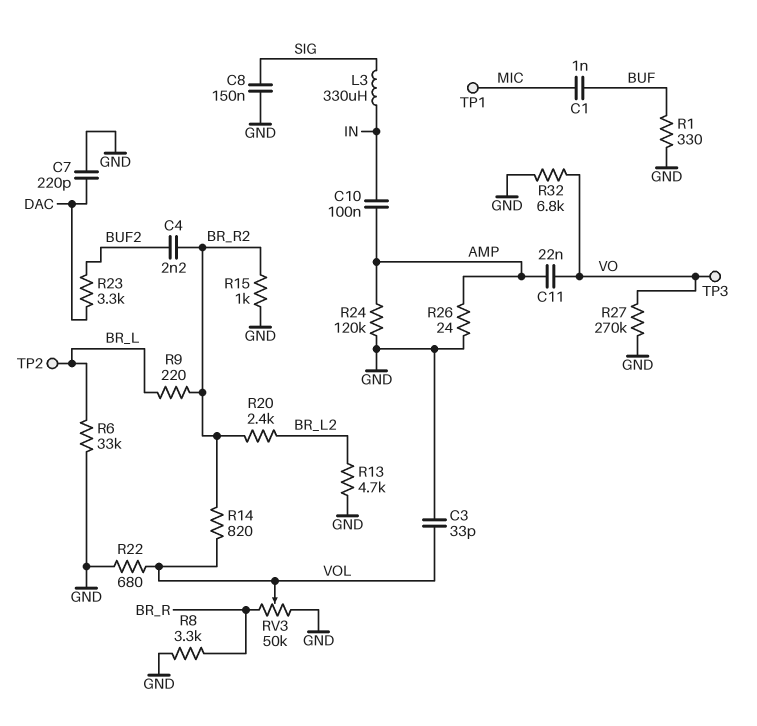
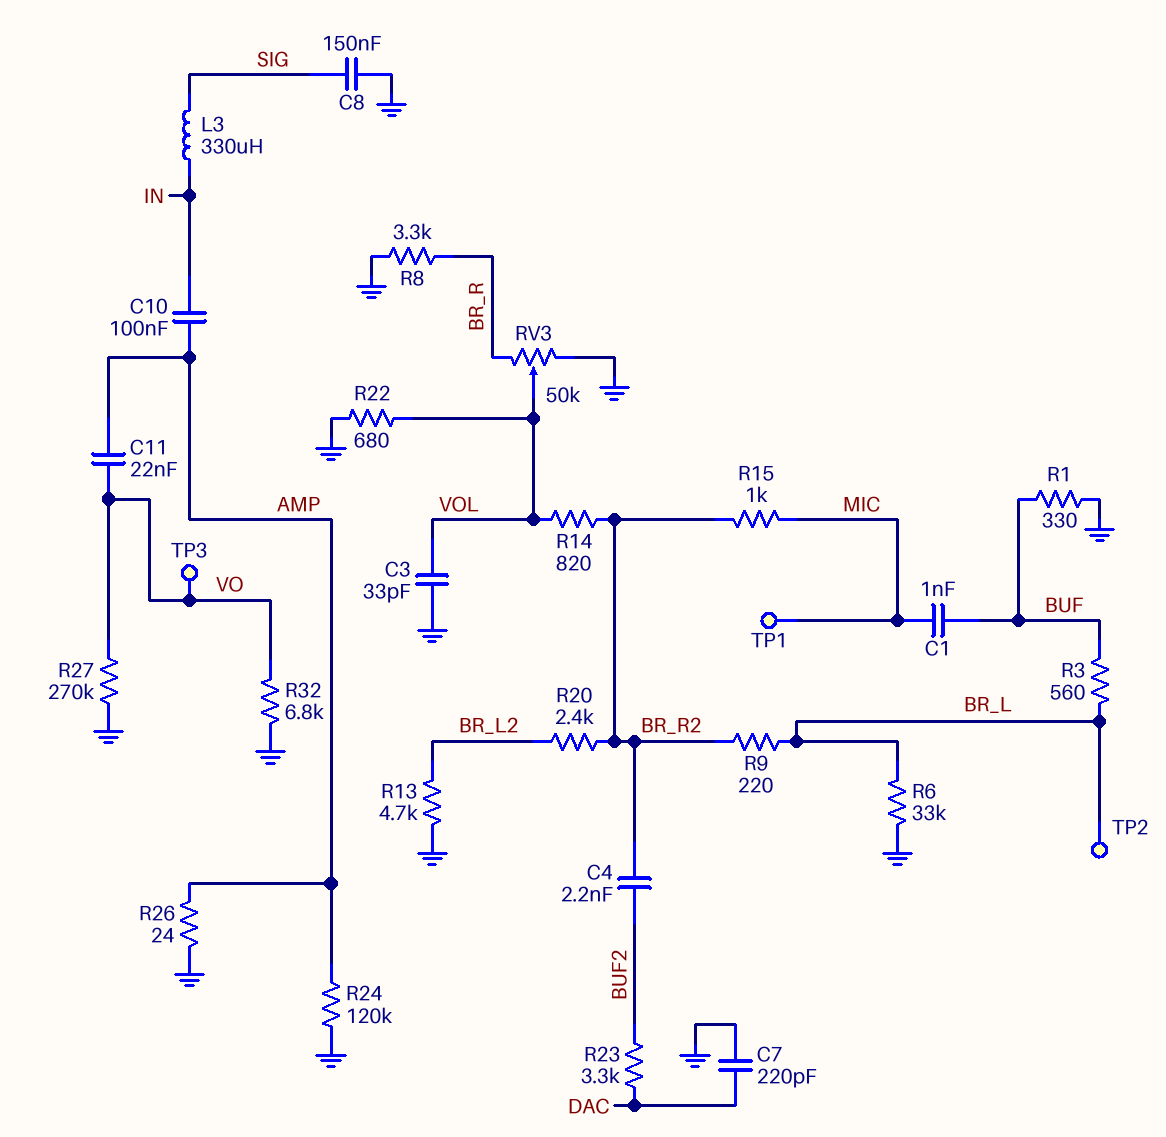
R3: none -> 560 (BR_L, BUF)
R15: 1k (BR_R2, GND) -> 1k (BR_R2, MIC)

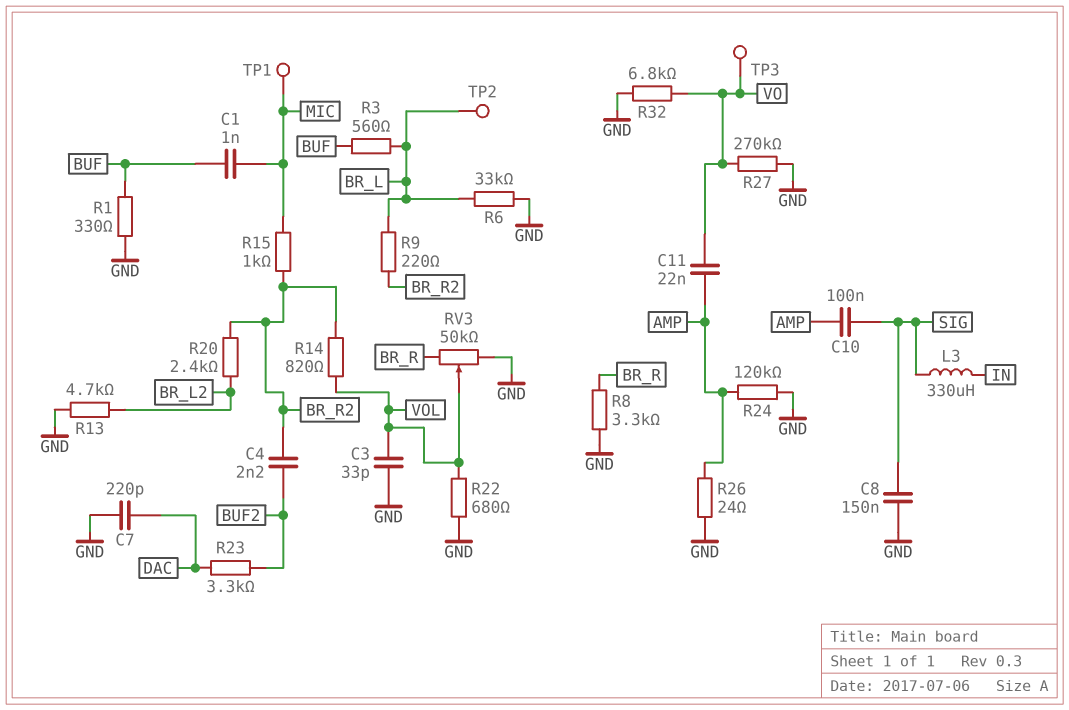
C10: 100nF (AMP, IN) -> 100nF (AMP, SIG)

